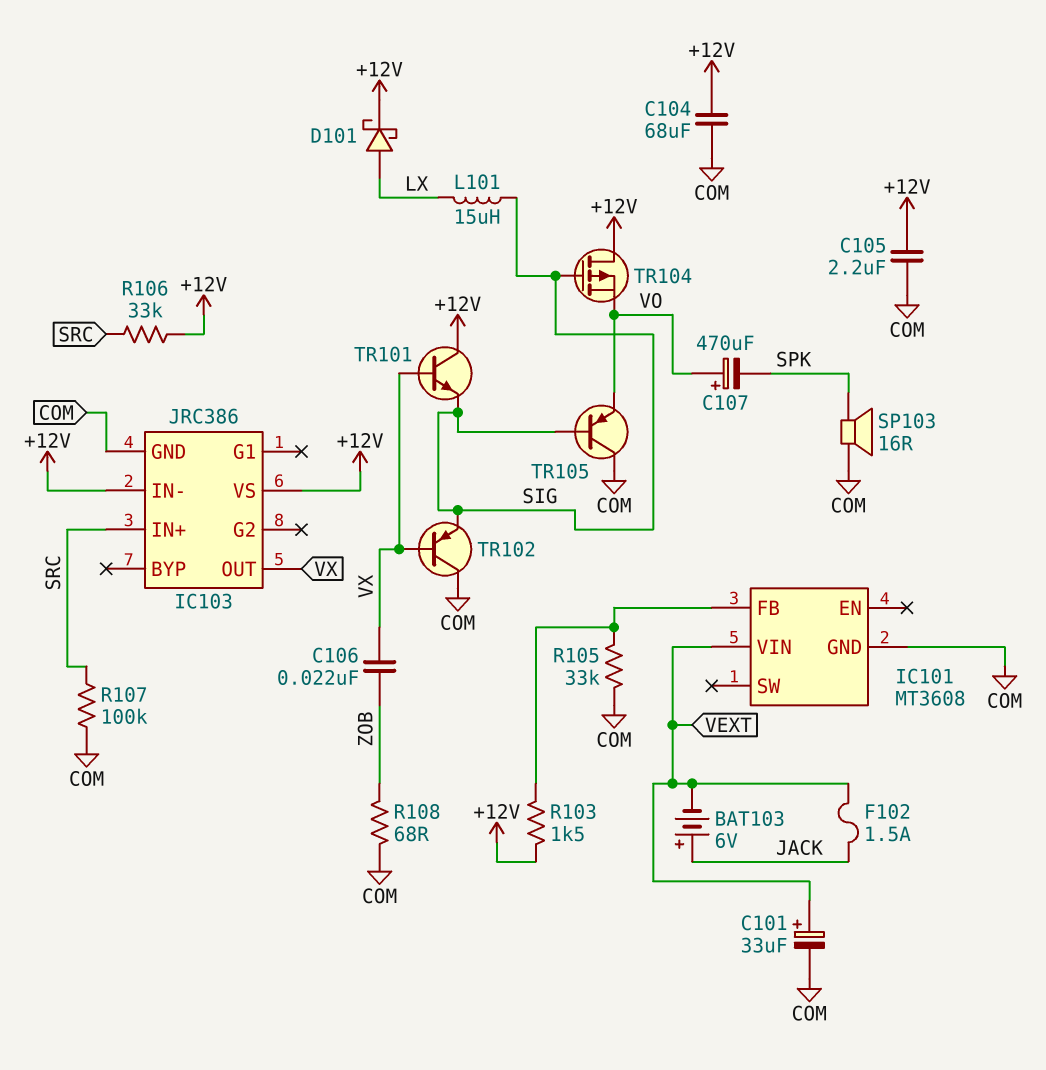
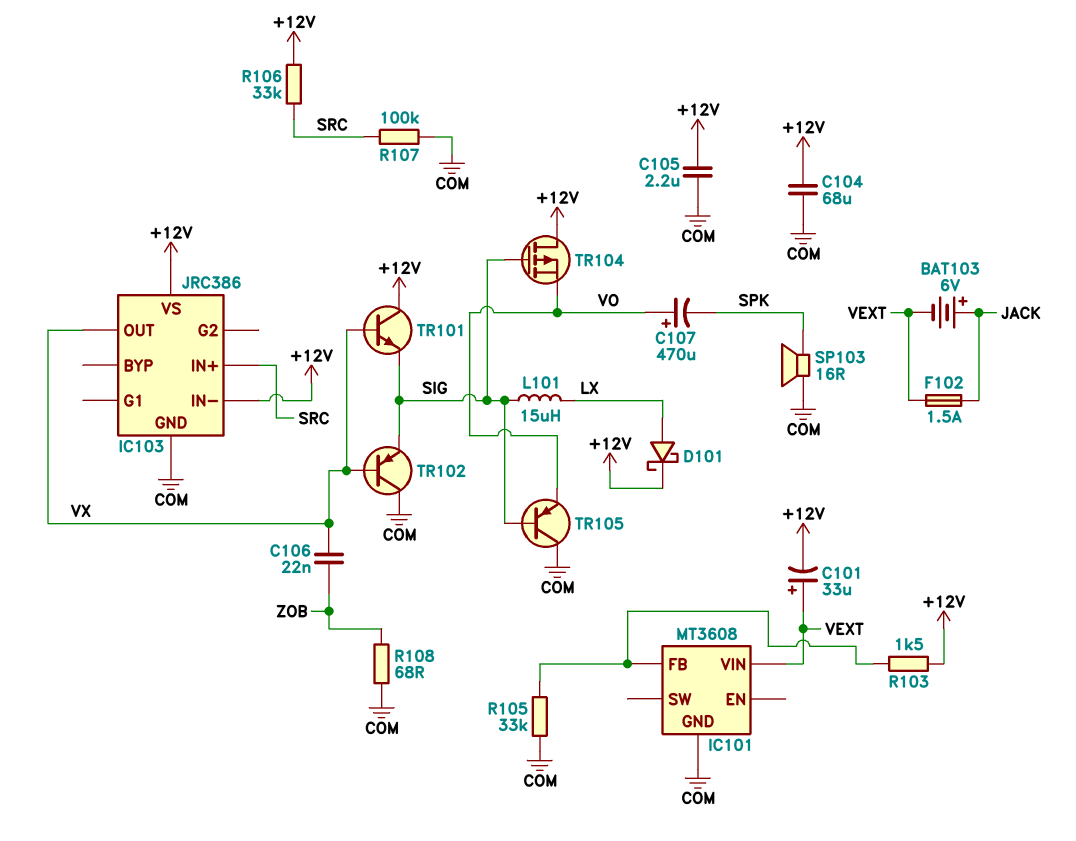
C101: 33uF (plus VEXT, minus COM) -> 33uF (plus VEXT, minus +12V)

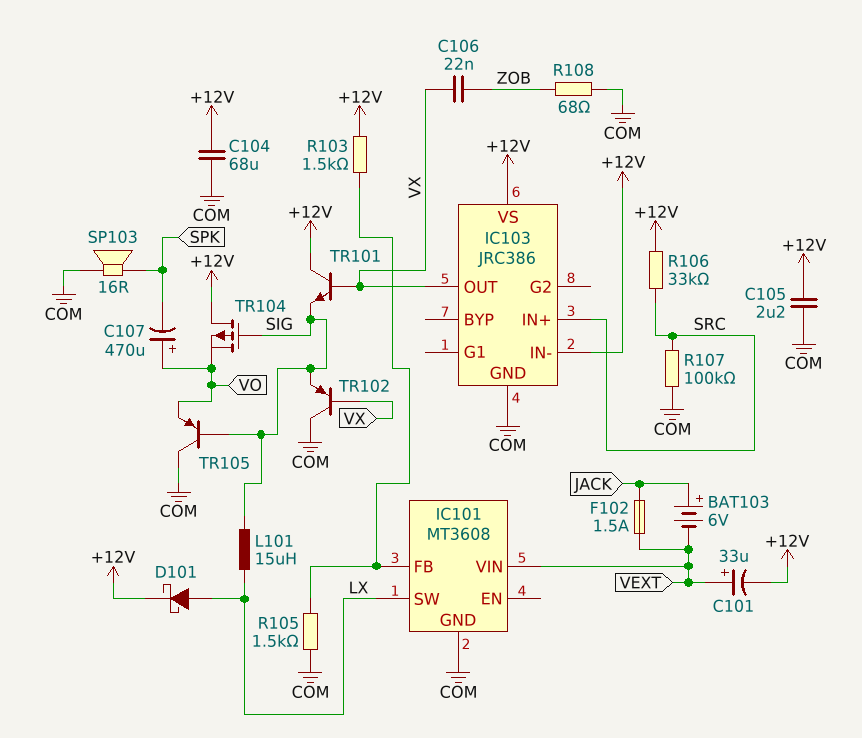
IC101 pin SW: none -> LX
R105: 33k (COM, IC101/FB) -> 1.5k (COM, IC101/FB)

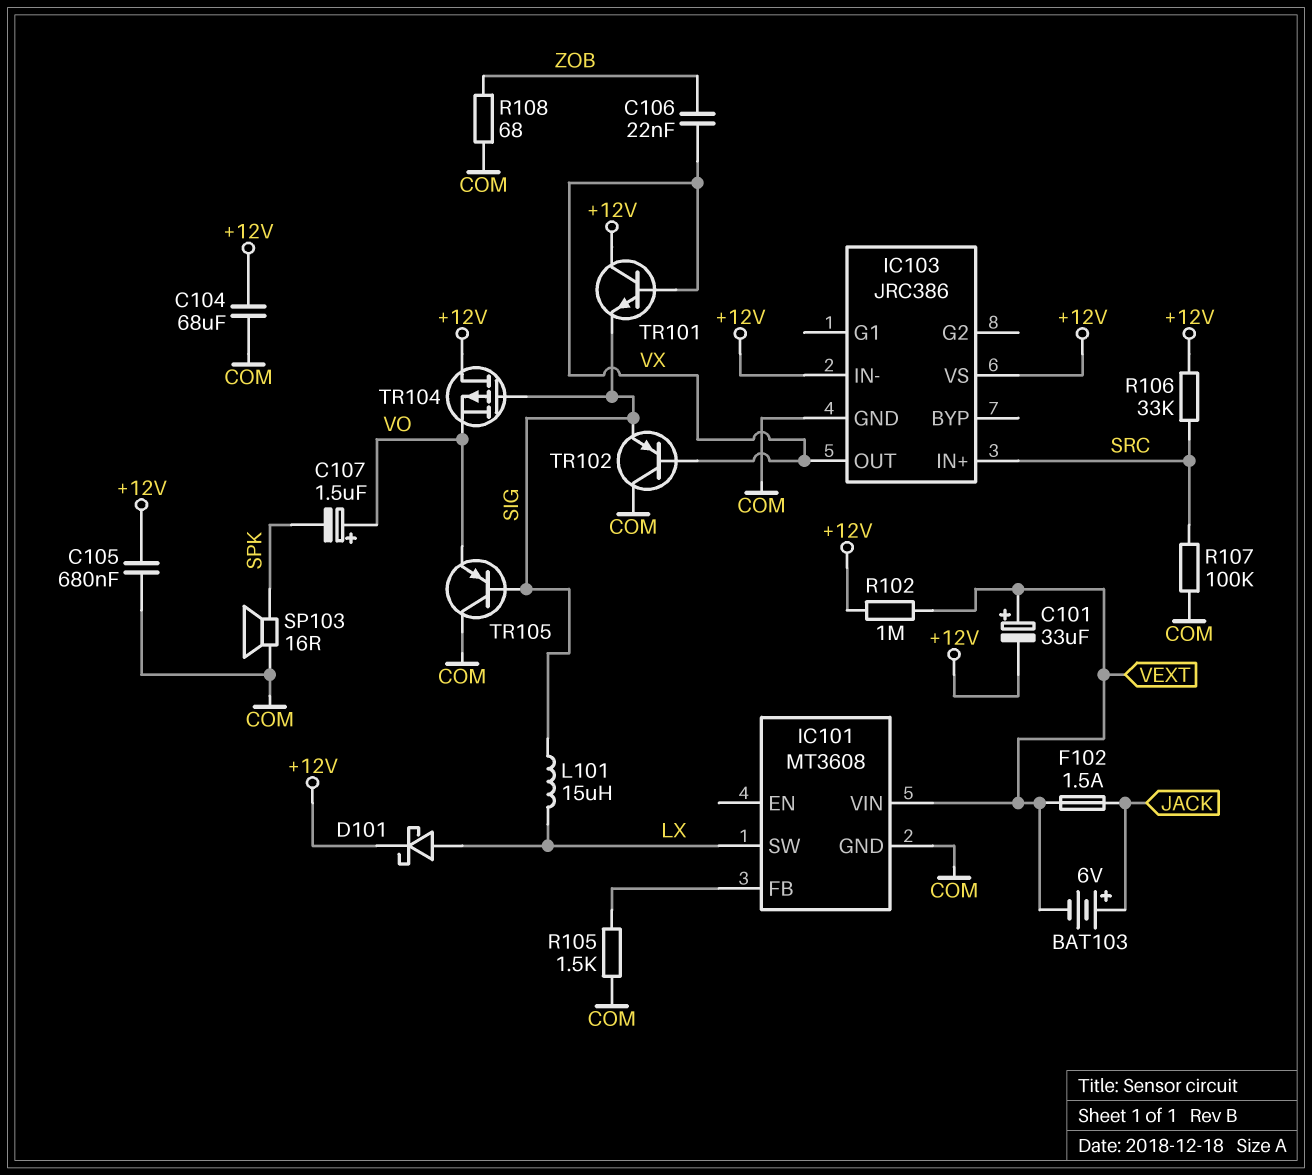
C105: 2.2uF (+12V, COM) -> 680nF (+12V, COM)
C107: 470uF (plus VO, minus SPK) -> 1.5uF (plus VO, minus SPK)
R102: none -> 1M (+12V, VEXT)
R103: 1.5k (+12V, IC101/FB) -> none

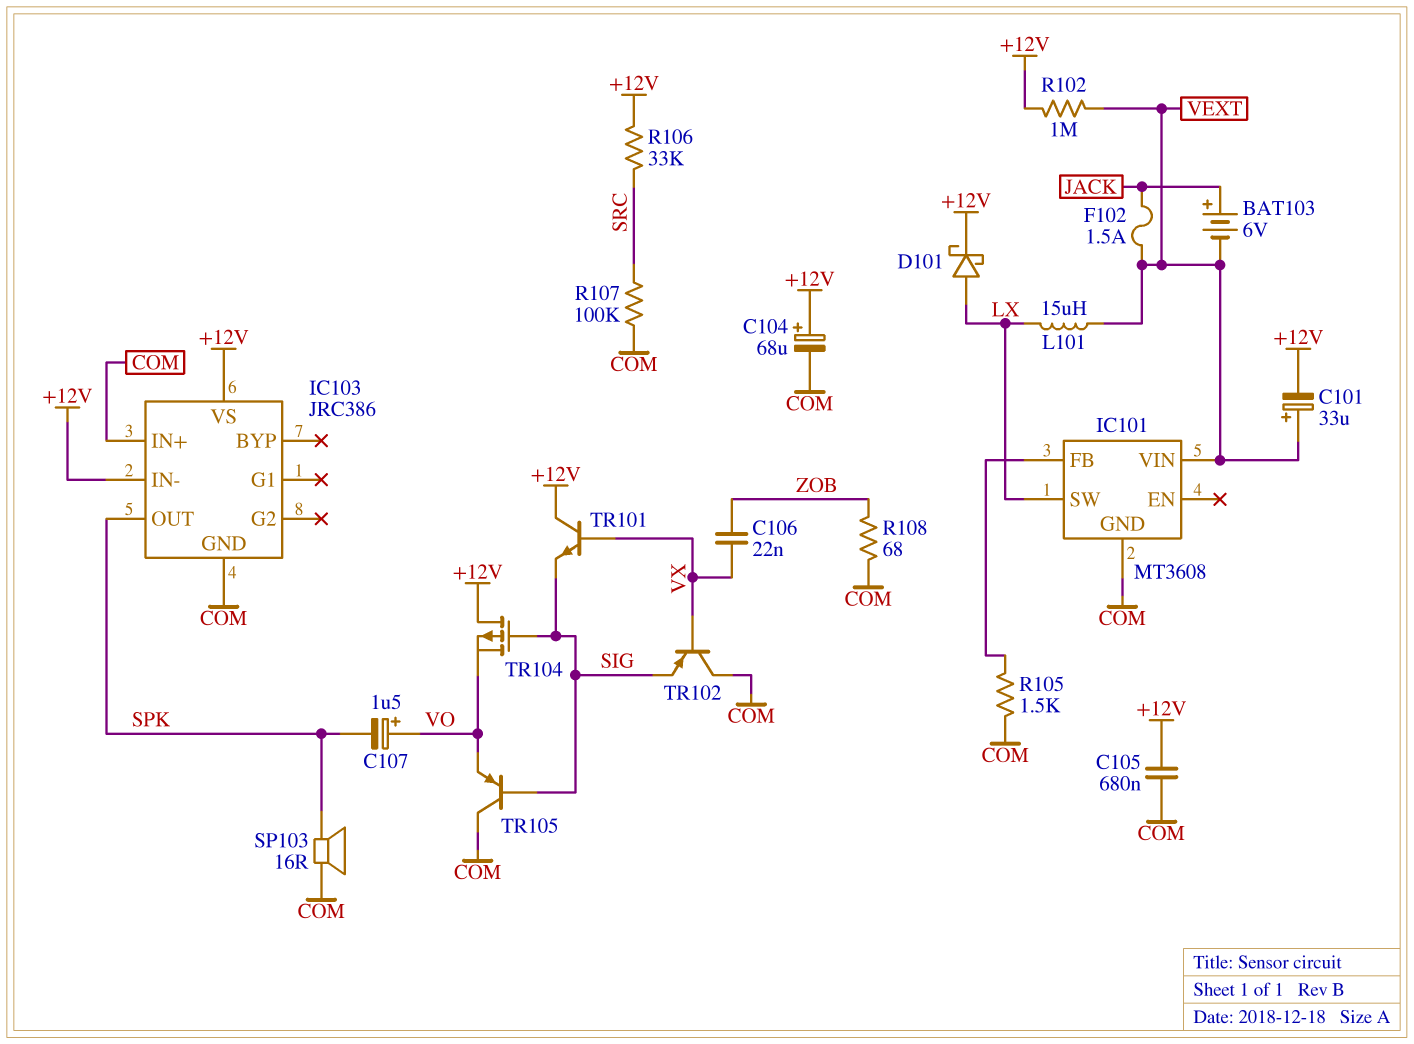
C104: 68uF (+12V, COM) -> 68uF (plus +12V, minus COM)
IC103 pin IN+: SRC -> COM
IC103 pin OUT: VX -> SPK
L101: 15uH (LX, SIG) -> 15uH (LX, VEXT)

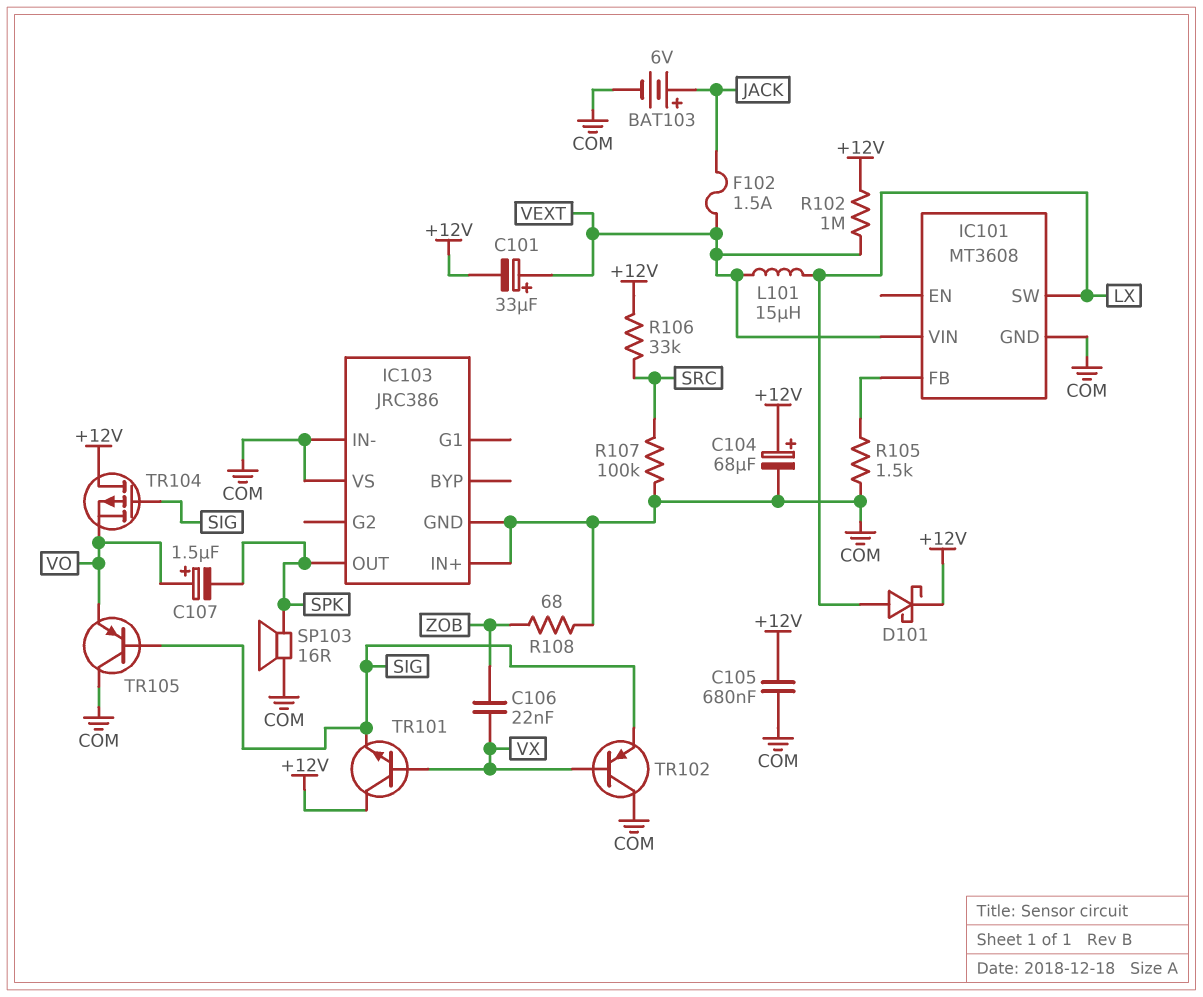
BAT103: 6V (plus JACK, minus VEXT) -> 6V (plus JACK, minus COM)
IC103 pin IN-: +12V -> COM
IC103 pin VS: +12V -> COM

